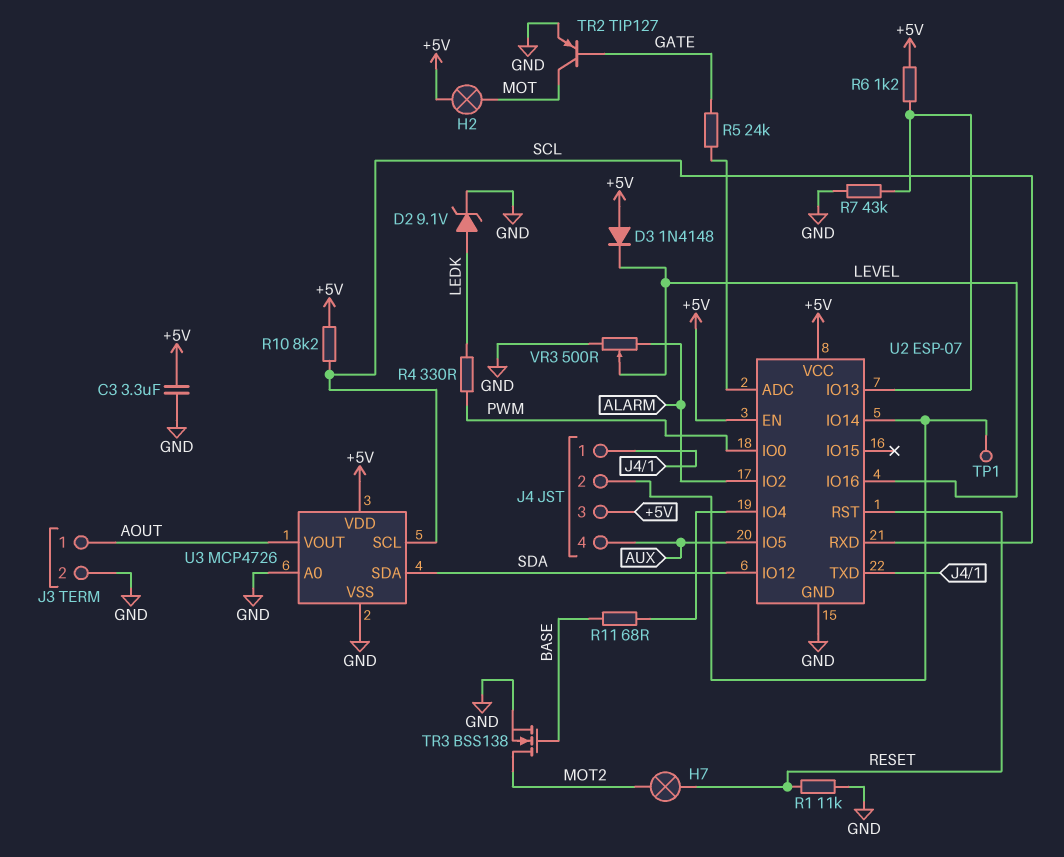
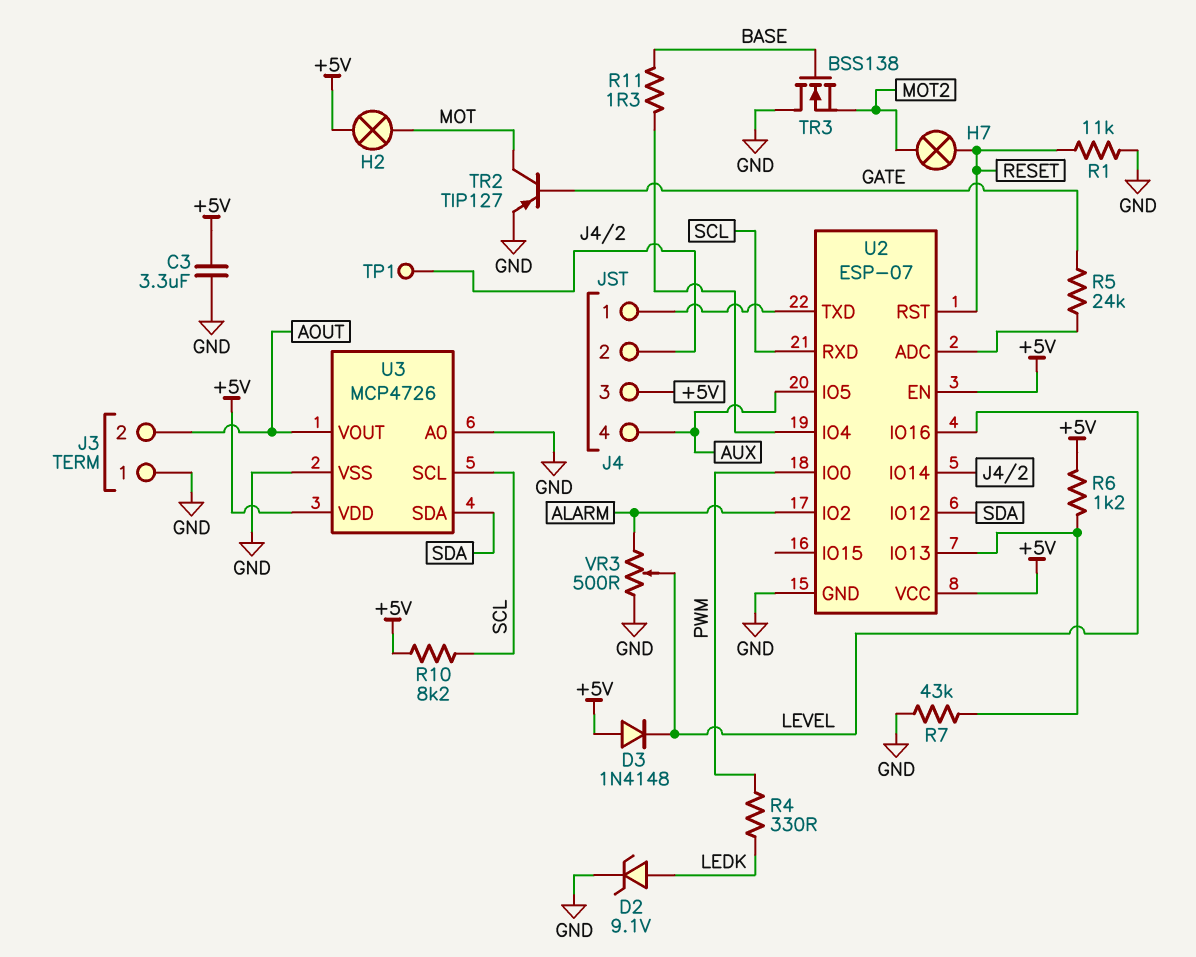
J3 pin 1: AOUT -> GND
J3 pin 2: GND -> AOUT
R11: 68 (BASE, U2/IO4) -> 1.3 (BASE, U2/IO4)
TR3: NMOS BSS138 (G BASE, D MOT2, S GND) -> NMOS BSS138 (G BASE, D GND, S MOT2)

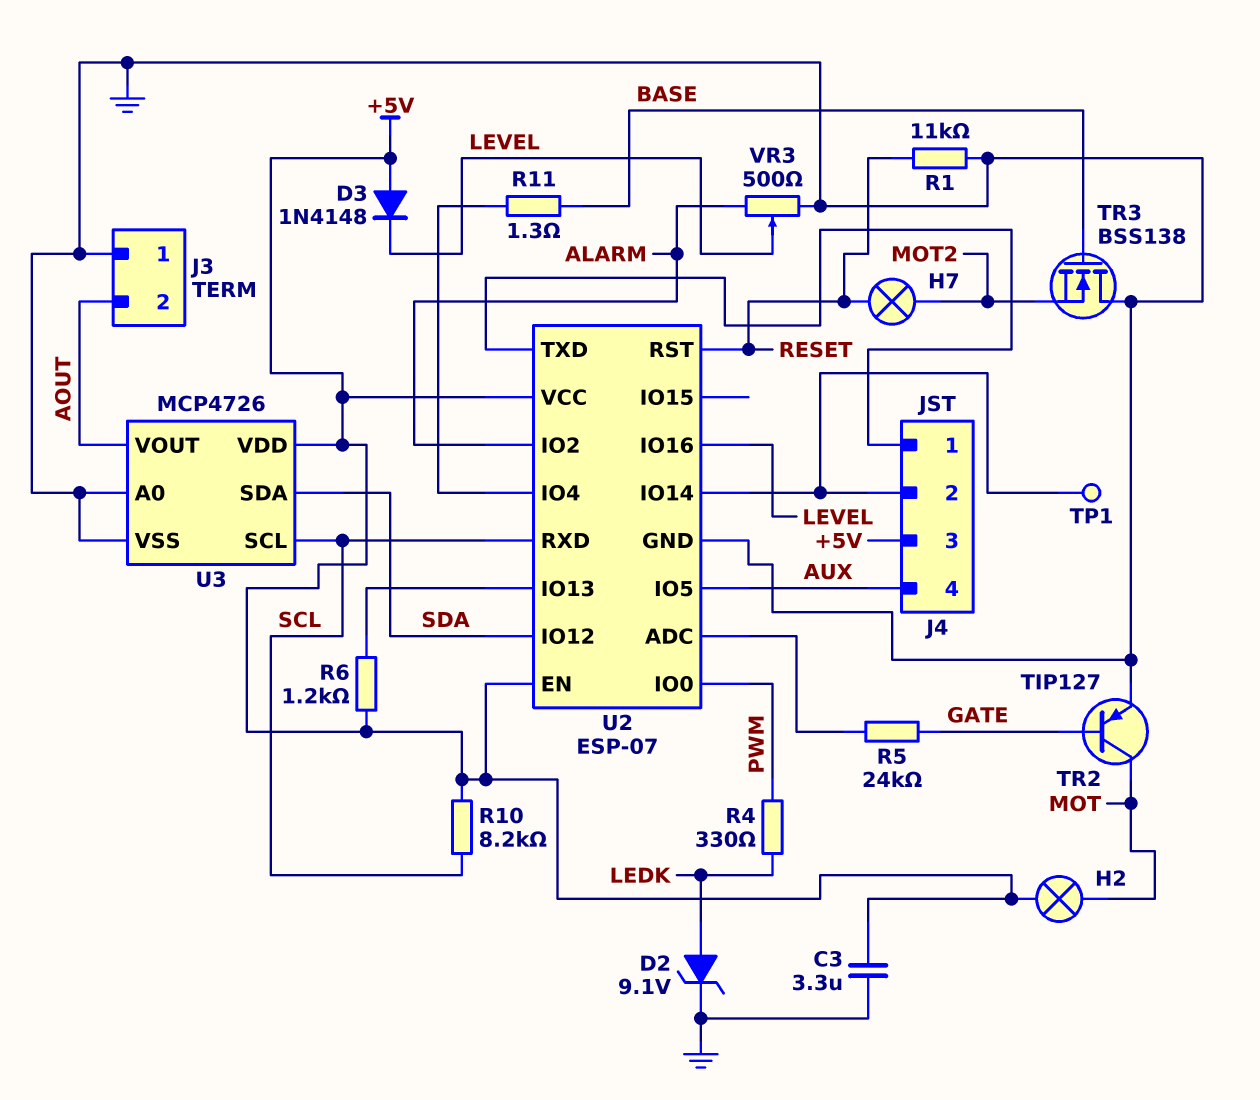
R7: 43k (GND, U2/IO13) -> none

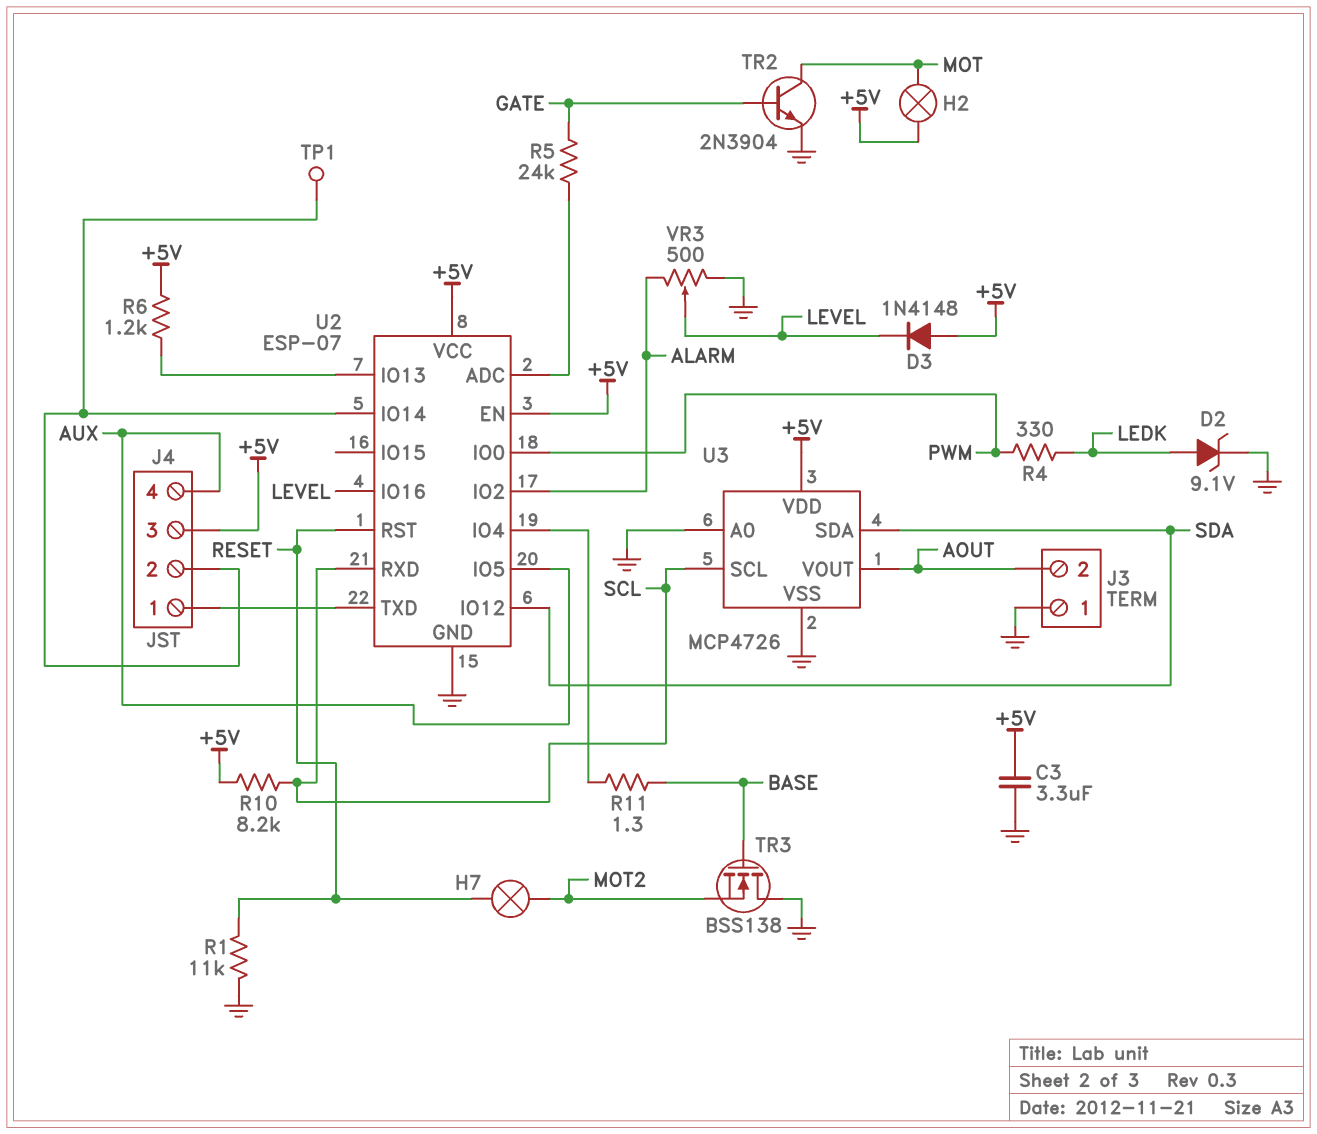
TR2: PNP TIP127 (B GATE, C MOT, E GND) -> NPN 2N3904 (B GATE, C MOT, E GND)

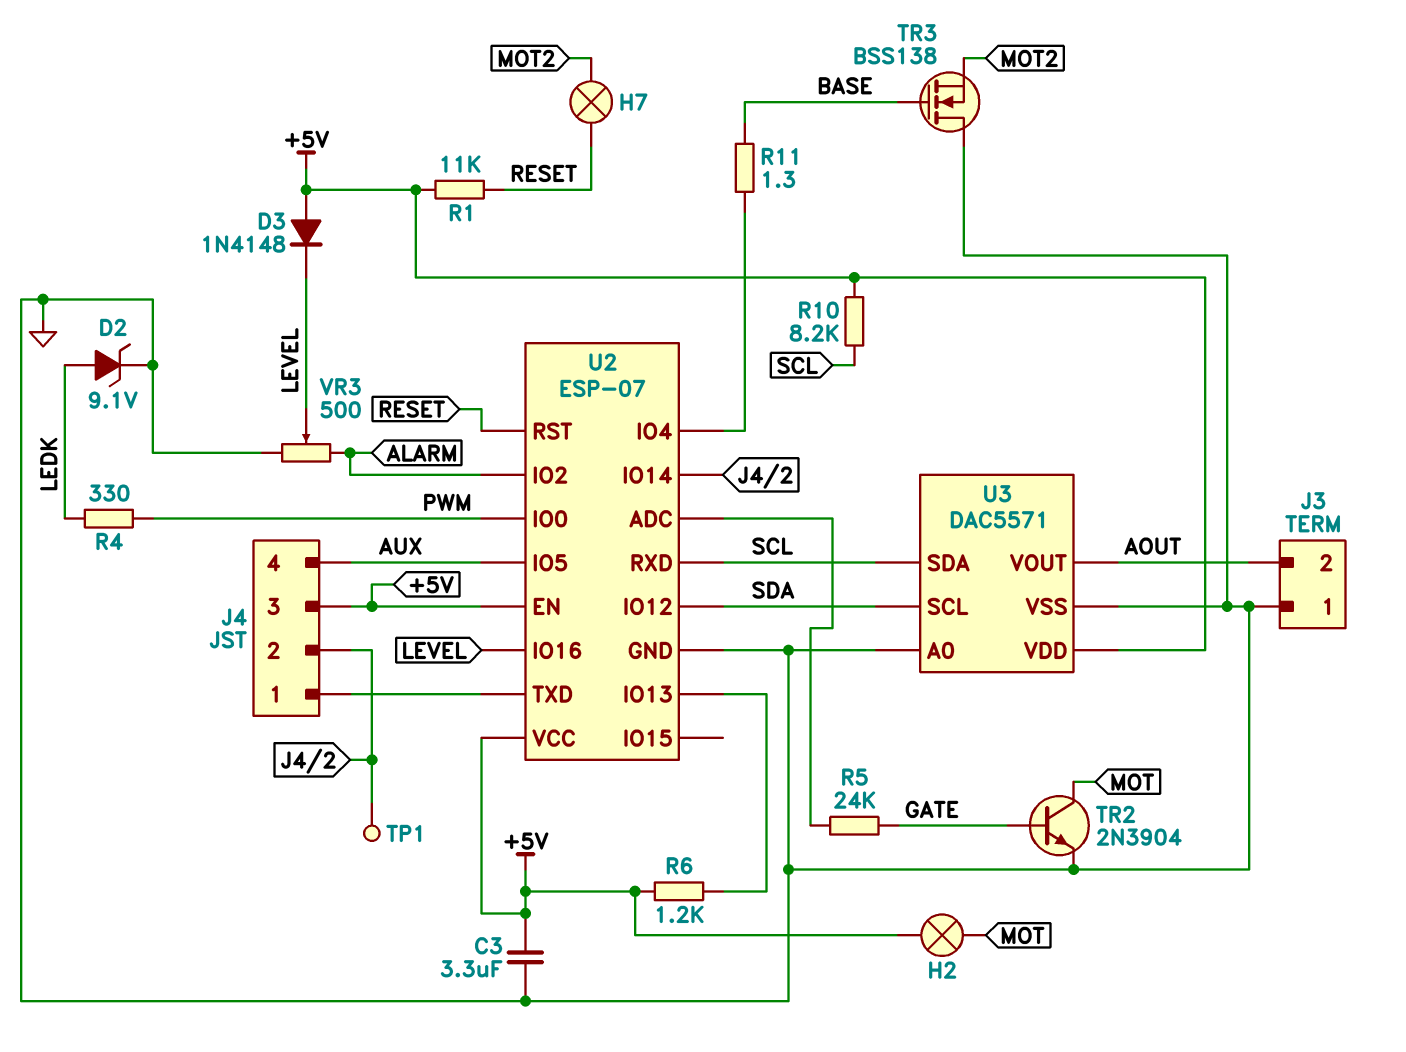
R1: 11k (GND, RESET) -> 11k (+5V, RESET)
U3: MCP4726 -> DAC5571
U3 pin SCL: SCL -> SDA
U3 pin SDA: SDA -> SCL

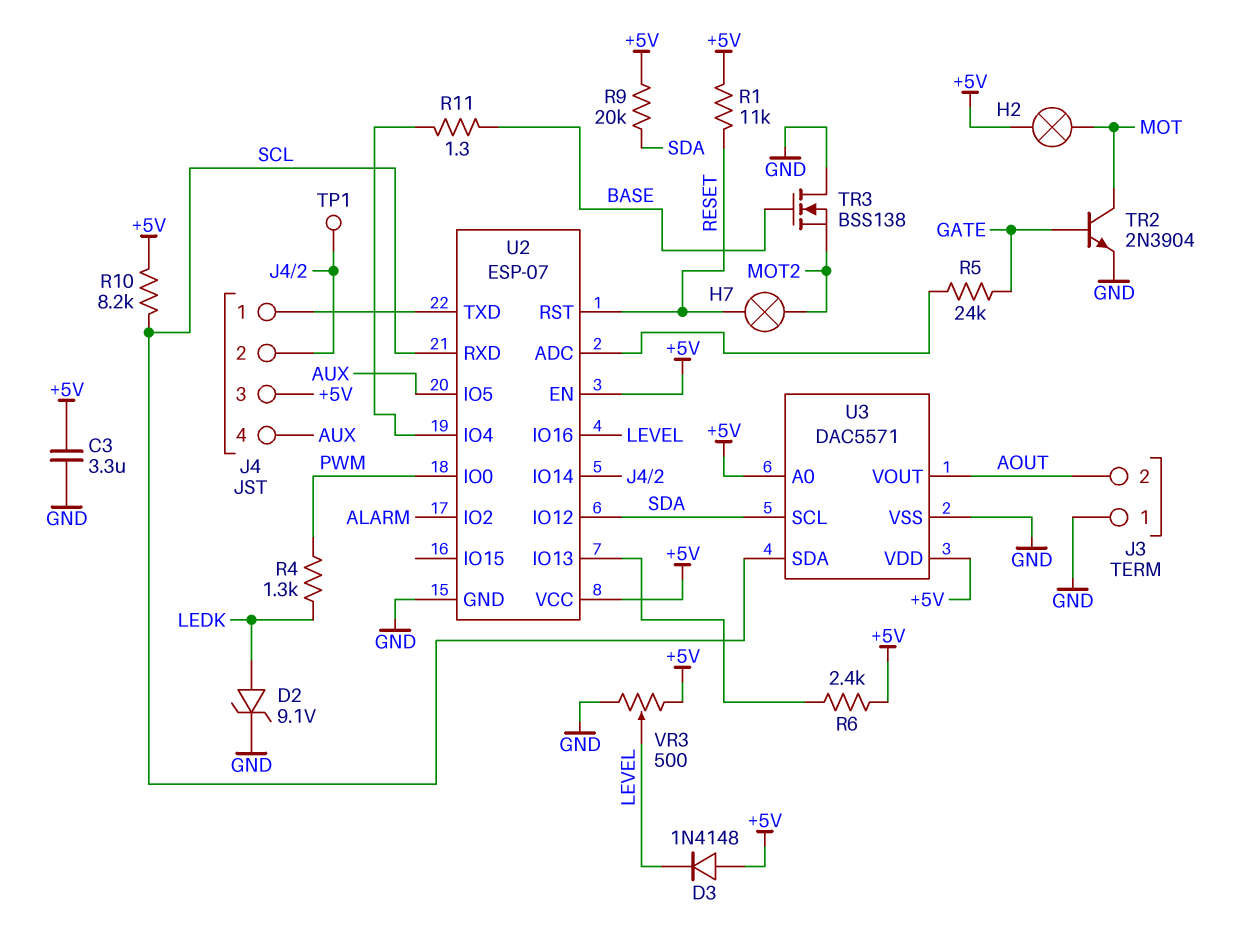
R4: 330 (LEDK, PWM) -> 1.3k (LEDK, PWM)
R6: 1.2k (+5V, U2/IO13) -> 2.4k (+5V, U2/IO13)
R9: none -> 20k (+5V, SDA)
U3 pin A0: GND -> +5V
VR3: 500 (ALARM, GND, wiper LEVEL) -> 500 (+5V, GND, wiper LEVEL)

